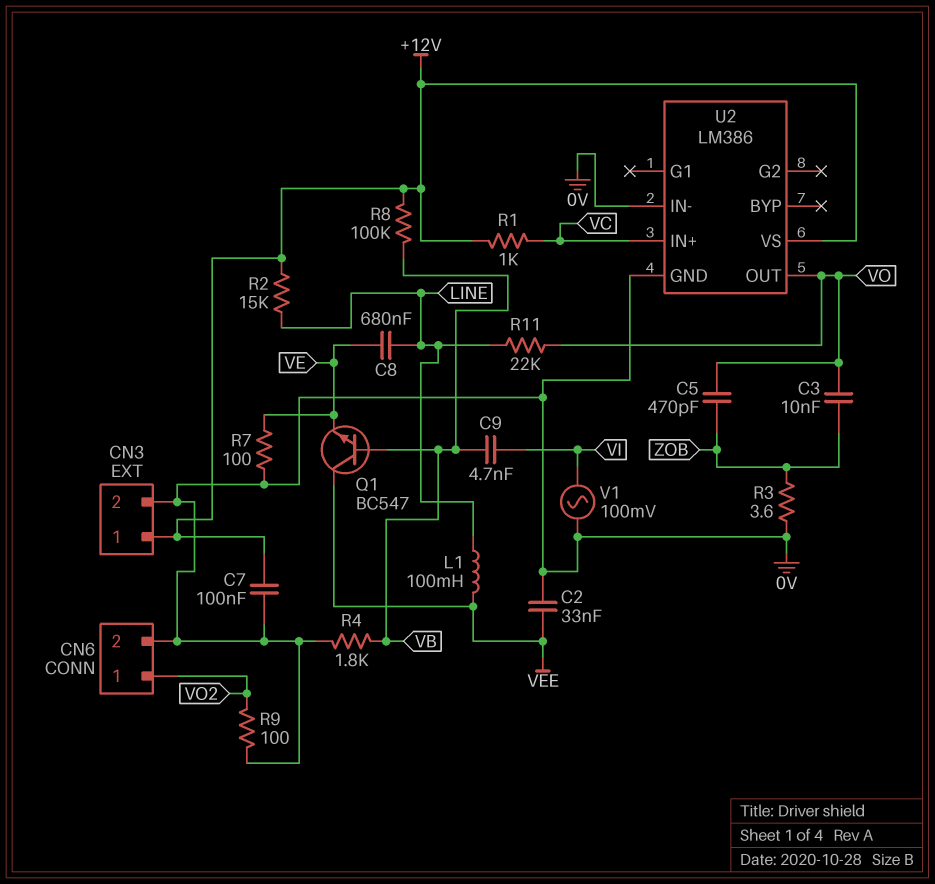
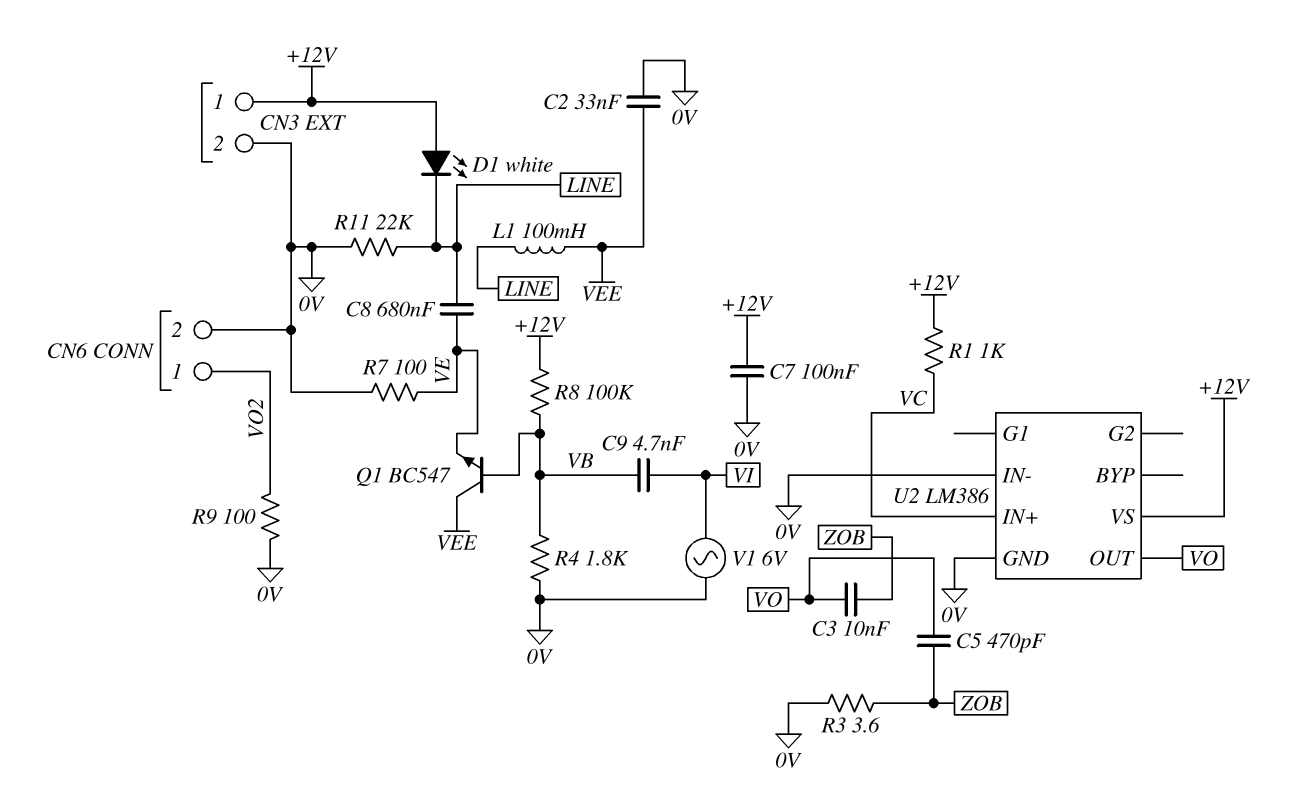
D1: none -> LED white (A +12V, K LINE)
R2: 15k (+12V, LINE) -> none
R11: 22k (LINE, VO) -> 22k (0V, LINE)
V1: AC 100mV (0V, VI) -> AC 6V (0V, VI)

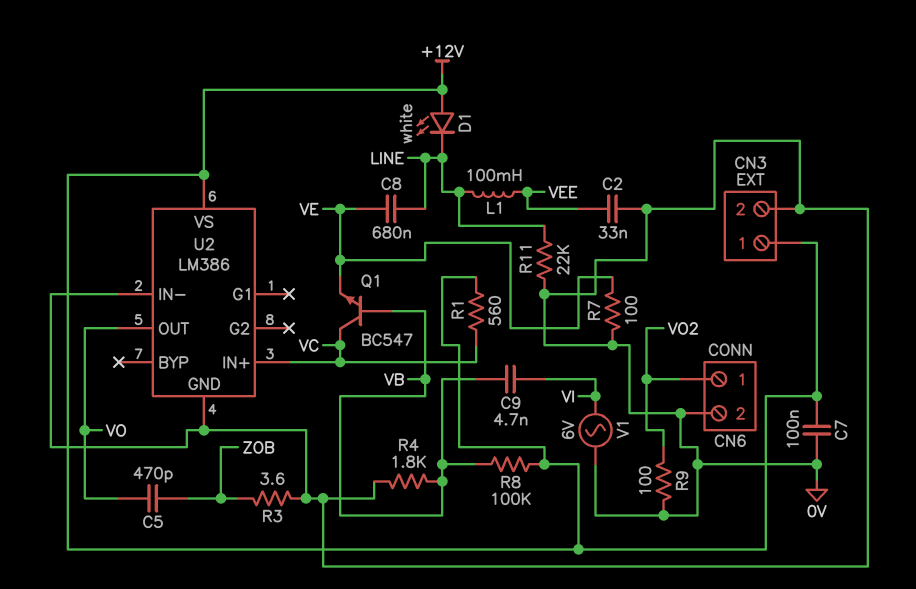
C3: 10nF (VO, ZOB) -> none
Q1: NPN BC547 (B VB, C VEE, E VE) -> NPN BC547 (B VB, C VC, E VE)
R1: 1k (+12V, VC) -> 560 (+12V, VC)

